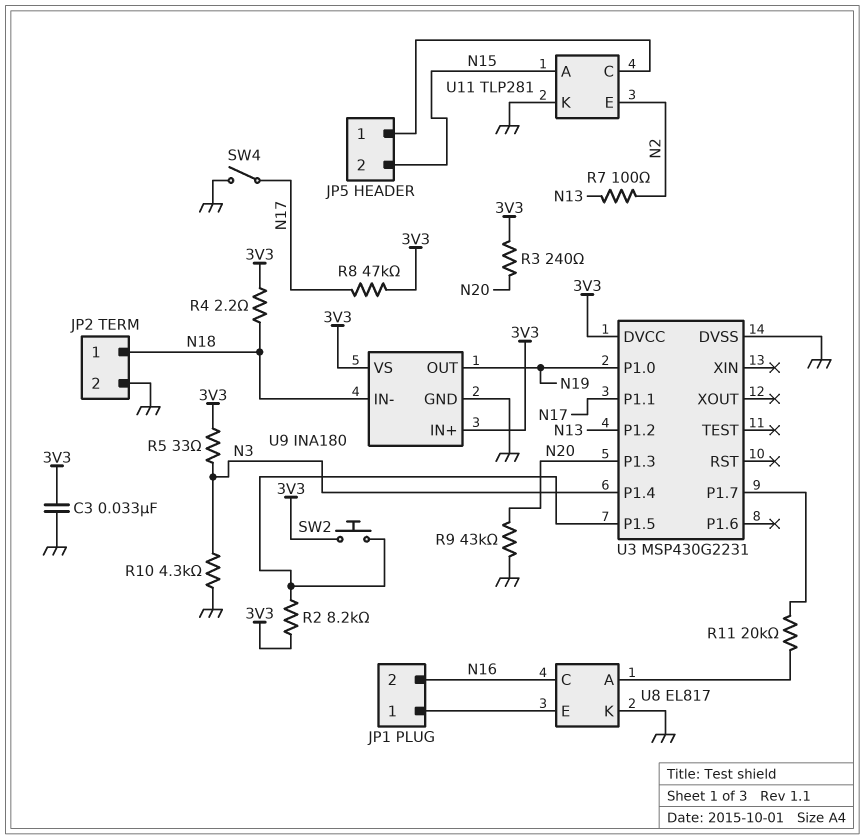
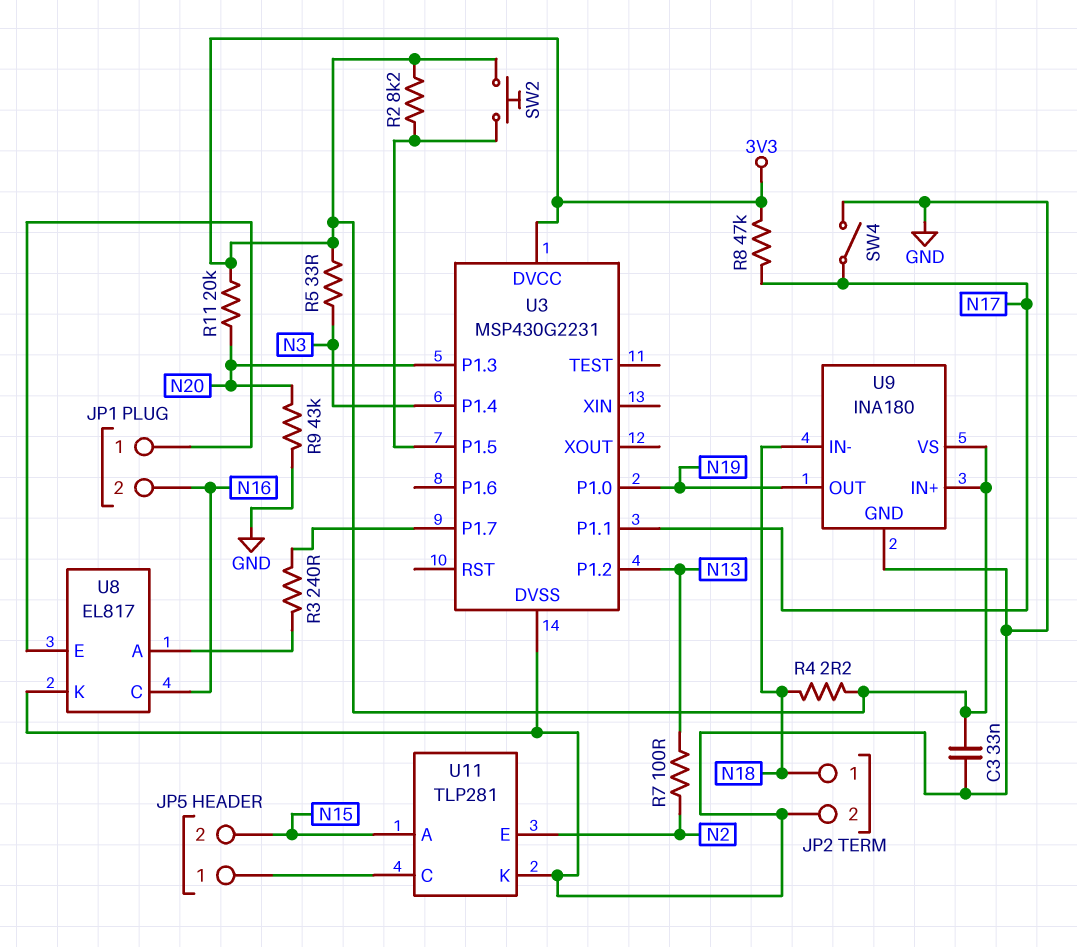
R3: 240 (3V3, N20) -> 240 (U3/P1.7, U8/A)
R10: 4.3k (GND, N3) -> none
R11: 20k (U3/P1.7, U8/A) -> 20k (3V3, N20)

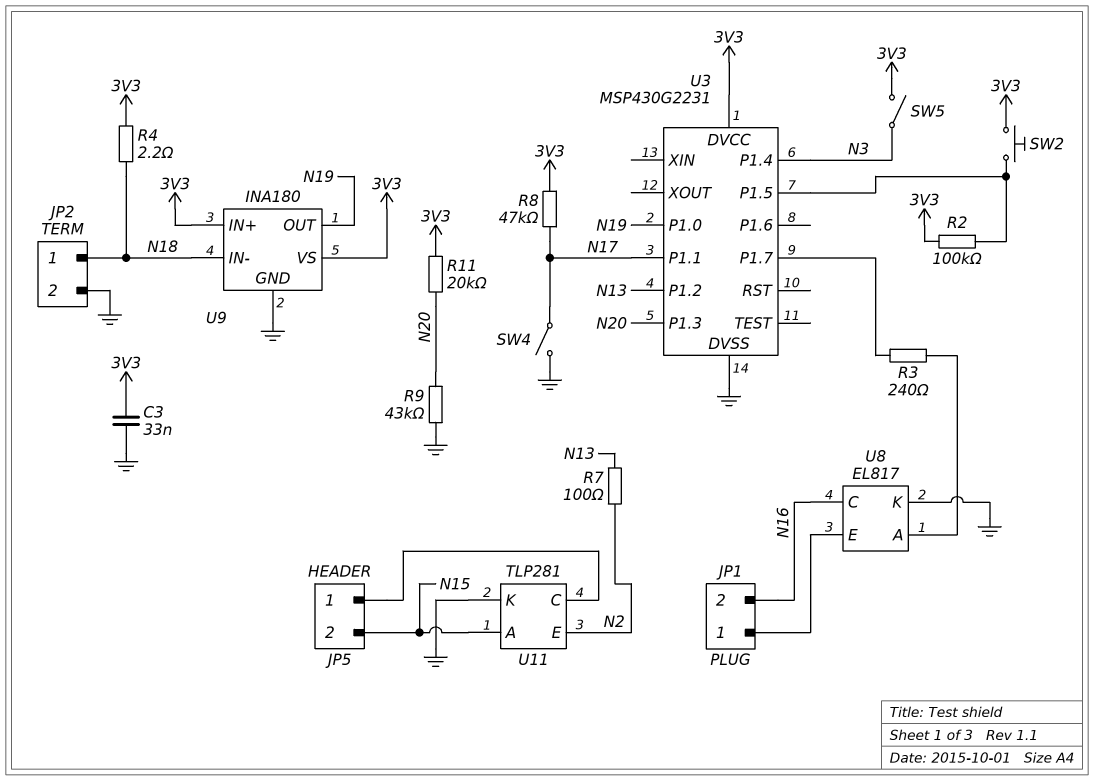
R2: 8.2k (3V3, U3/P1.5) -> 100k (3V3, U3/P1.5)
R5: 33 (3V3, N3) -> none
SW5: none -> switch (3V3, N3)

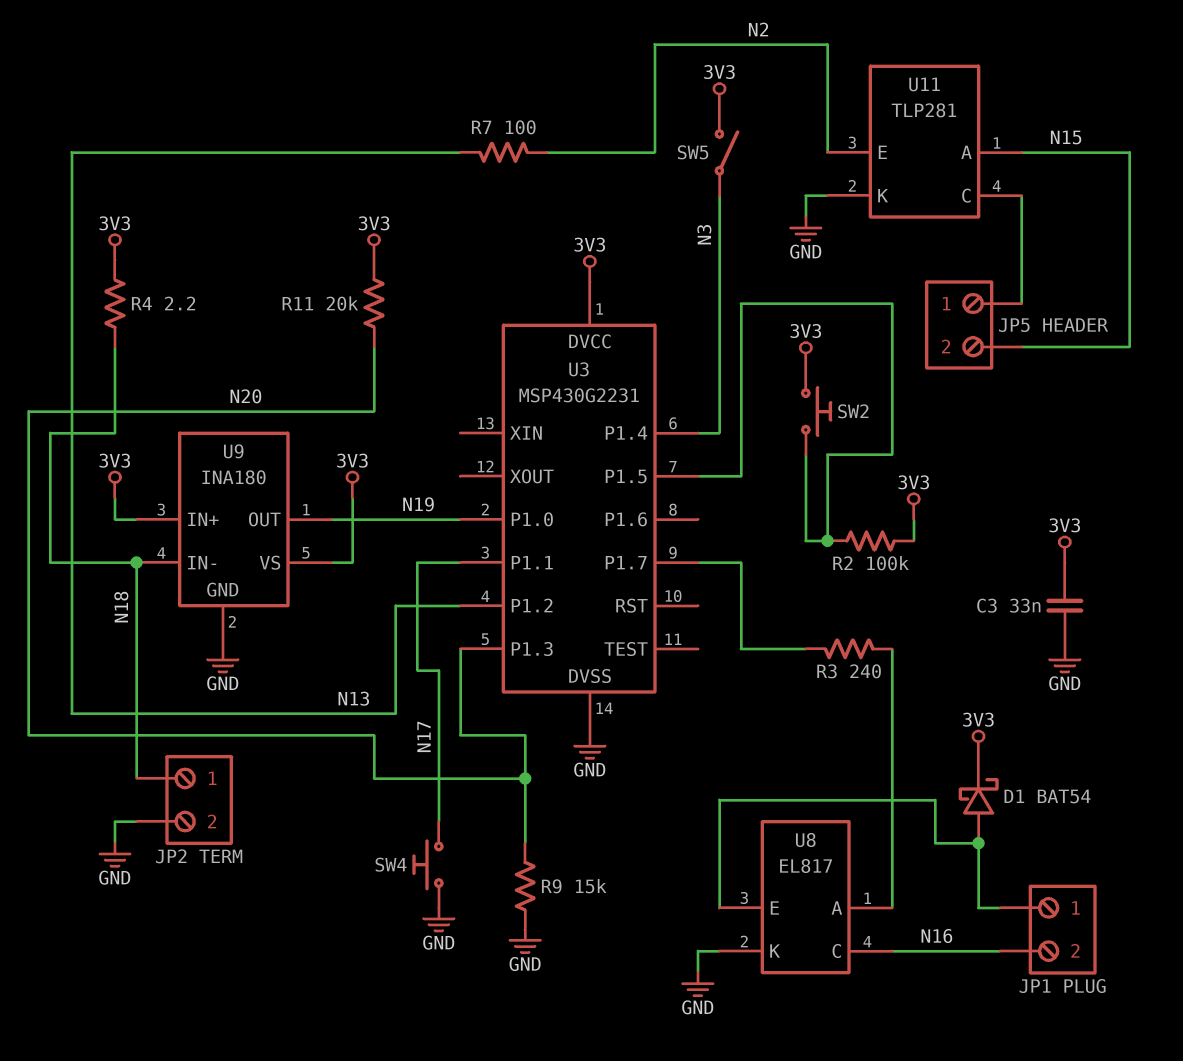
D1: none -> schottky BAT54 (A JP1/1, K 3V3)
R8: 47k (3V3, N17) -> none
R9: 43k (GND, N20) -> 15k (GND, N20)
SW4: switch (GND, N17) -> button (GND, N17)

